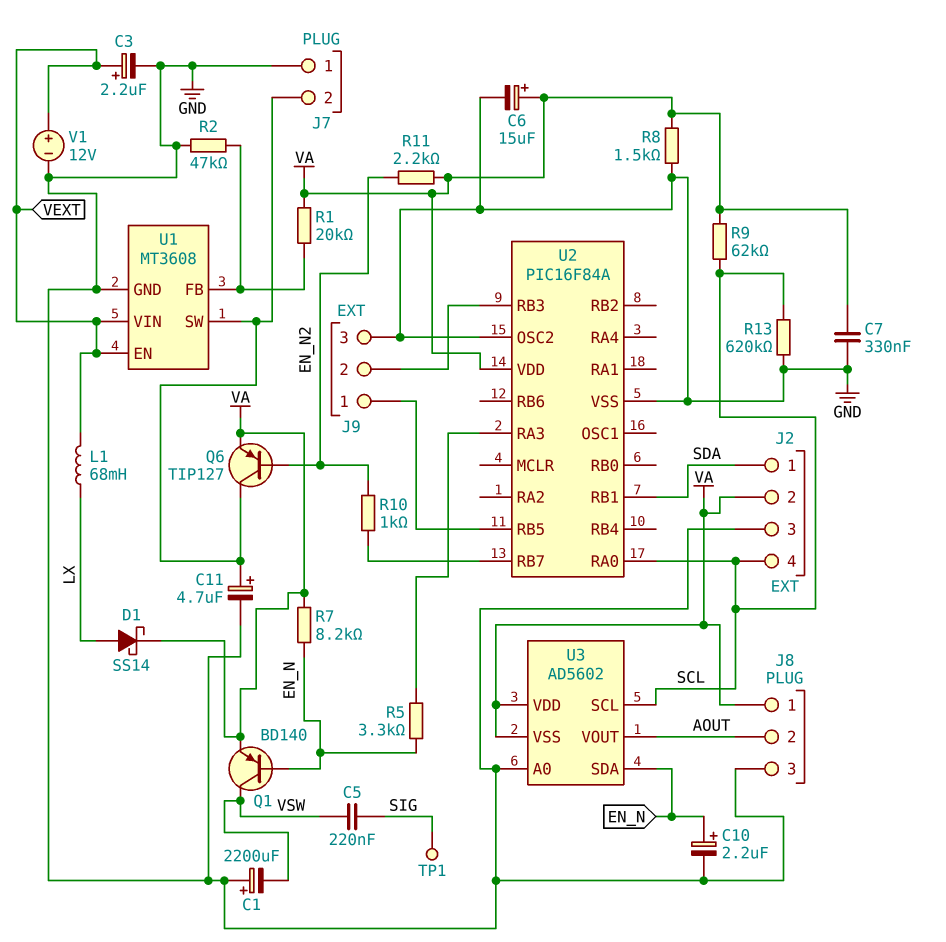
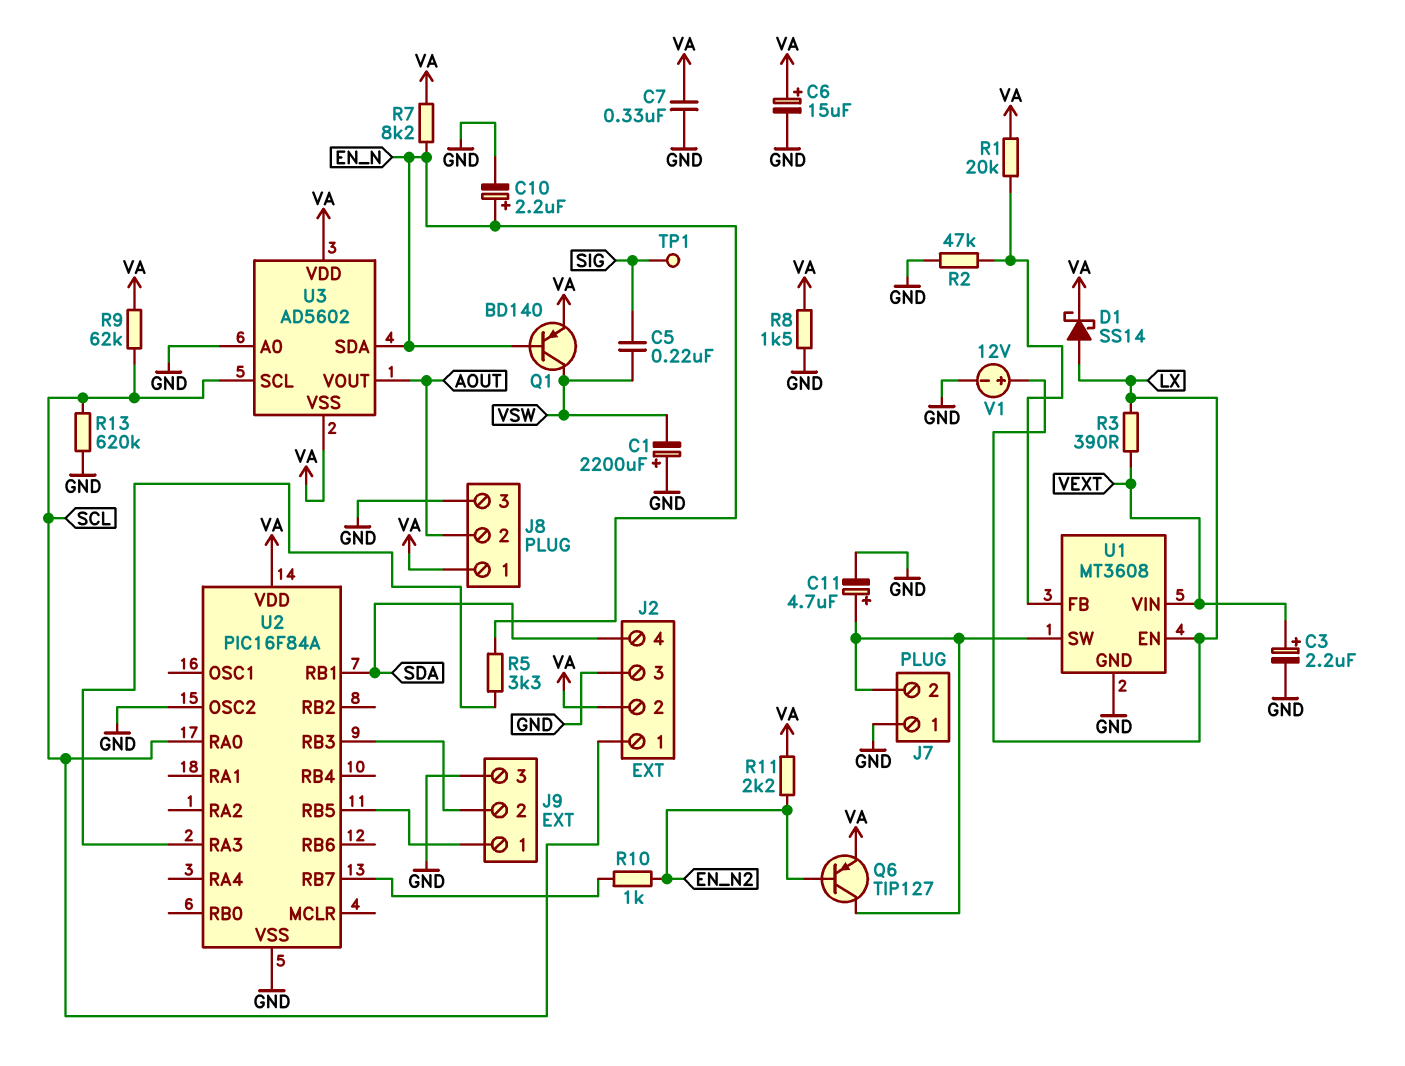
J2 pin 1: SDA -> SCL
J2 pin 4: SCL -> SDA
L1: 68mH (LX, VEXT) -> none
R3: none -> 390 (LX, VEXT)
U1 pin EN: VEXT -> LX
V1: 12V (plus VEXT, minus GND) -> 12V (plus LX, minus GND)

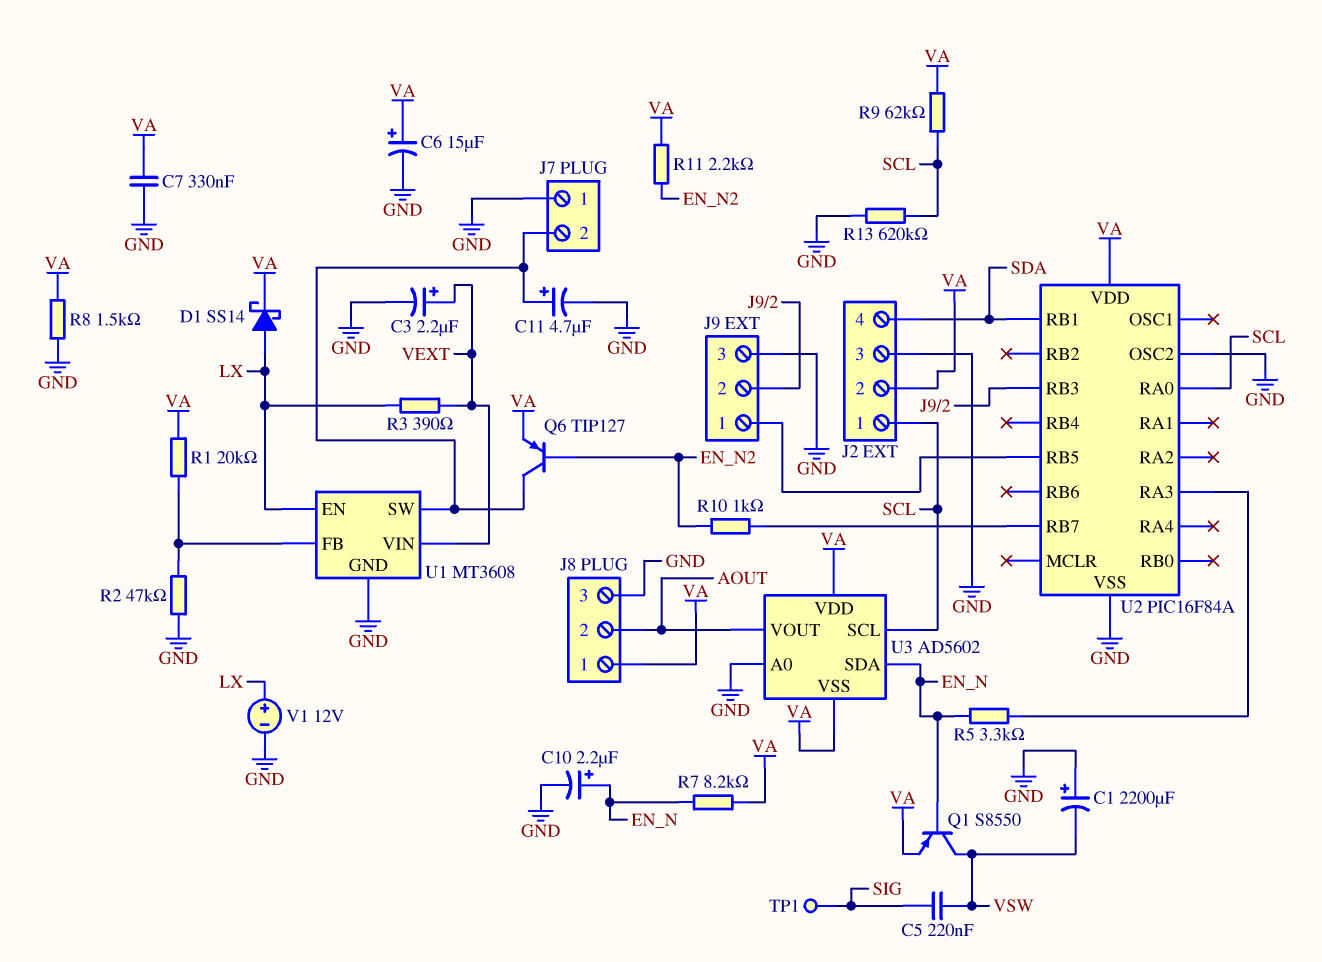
Q1: PNP BD140 (B EN_N, C VSW, E VA) -> PNP S8550 (B EN_N, C VSW, E VA)

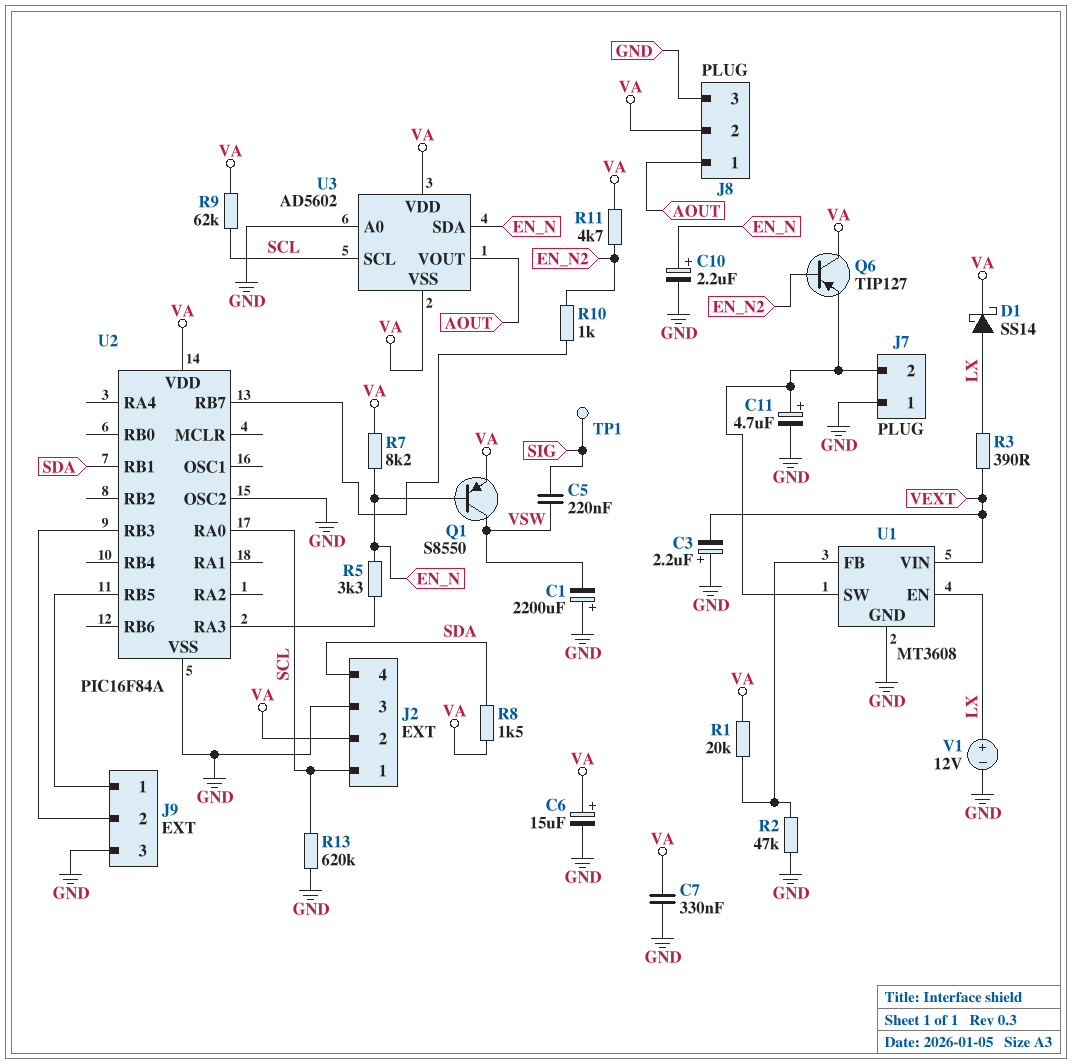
C3: 2.2uF (plus VEXT, minus GND) -> 2.2uF (plus GND, minus VEXT)
J8 pin 1: VA -> AOUT
J8 pin 2: AOUT -> VA
Q6: PNP TIP127 (B EN_N2, C J7/2, E VA) -> PNP TIP127 (B EN_N2, C VA, E J7/2)
R8: 1.5k (GND, VA) -> 1.5k (SDA, VA)
R11: 2.2k (EN_N2, VA) -> 4.7k (EN_N2, VA)

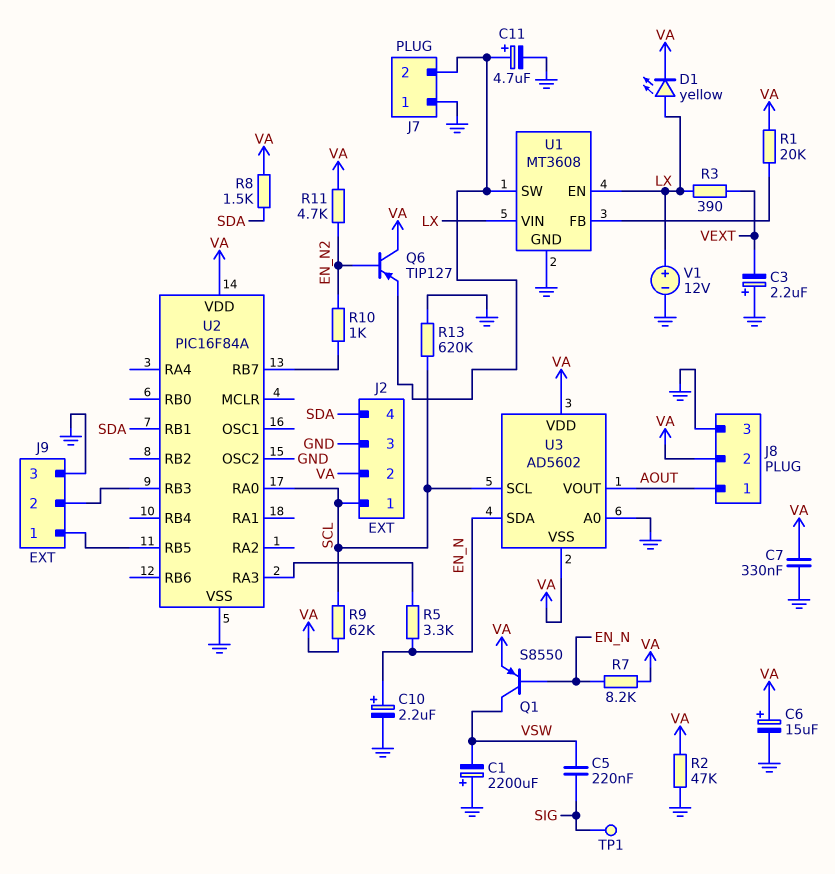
D1: schottky SS14 (A LX, K VA) -> LED yellow (A LX, K VA)
R2: 47k (GND, U1/FB) -> 47k (GND, VA)
U1 pin VIN: VEXT -> LX

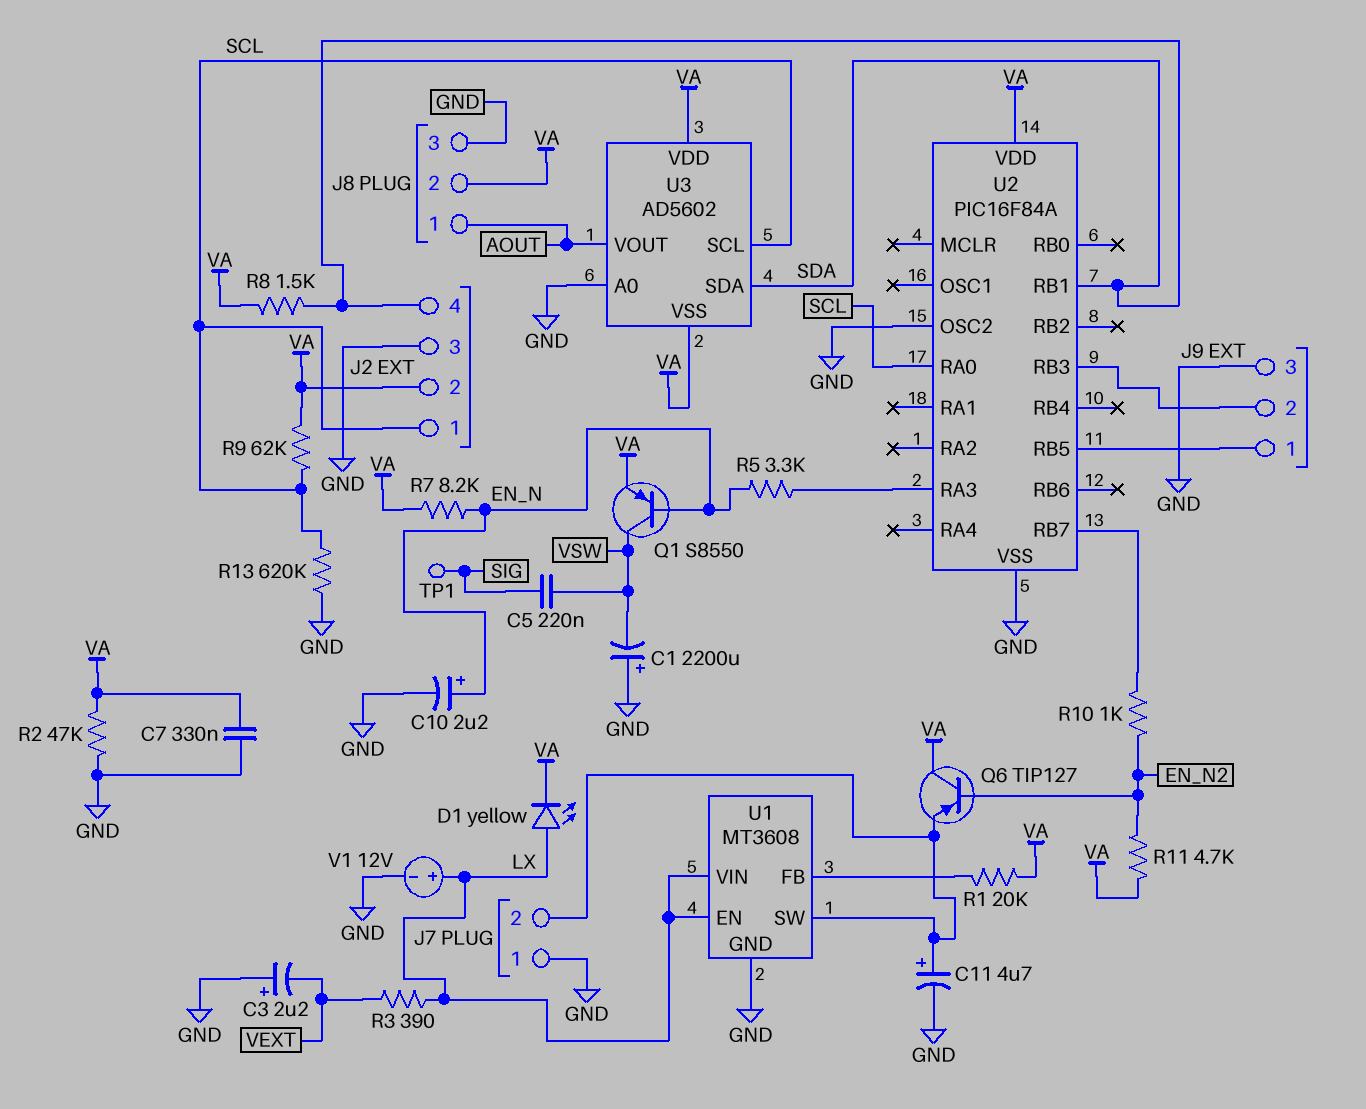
C6: 15uF (plus VA, minus GND) -> none
U3 pin SDA: EN_N -> SDA

